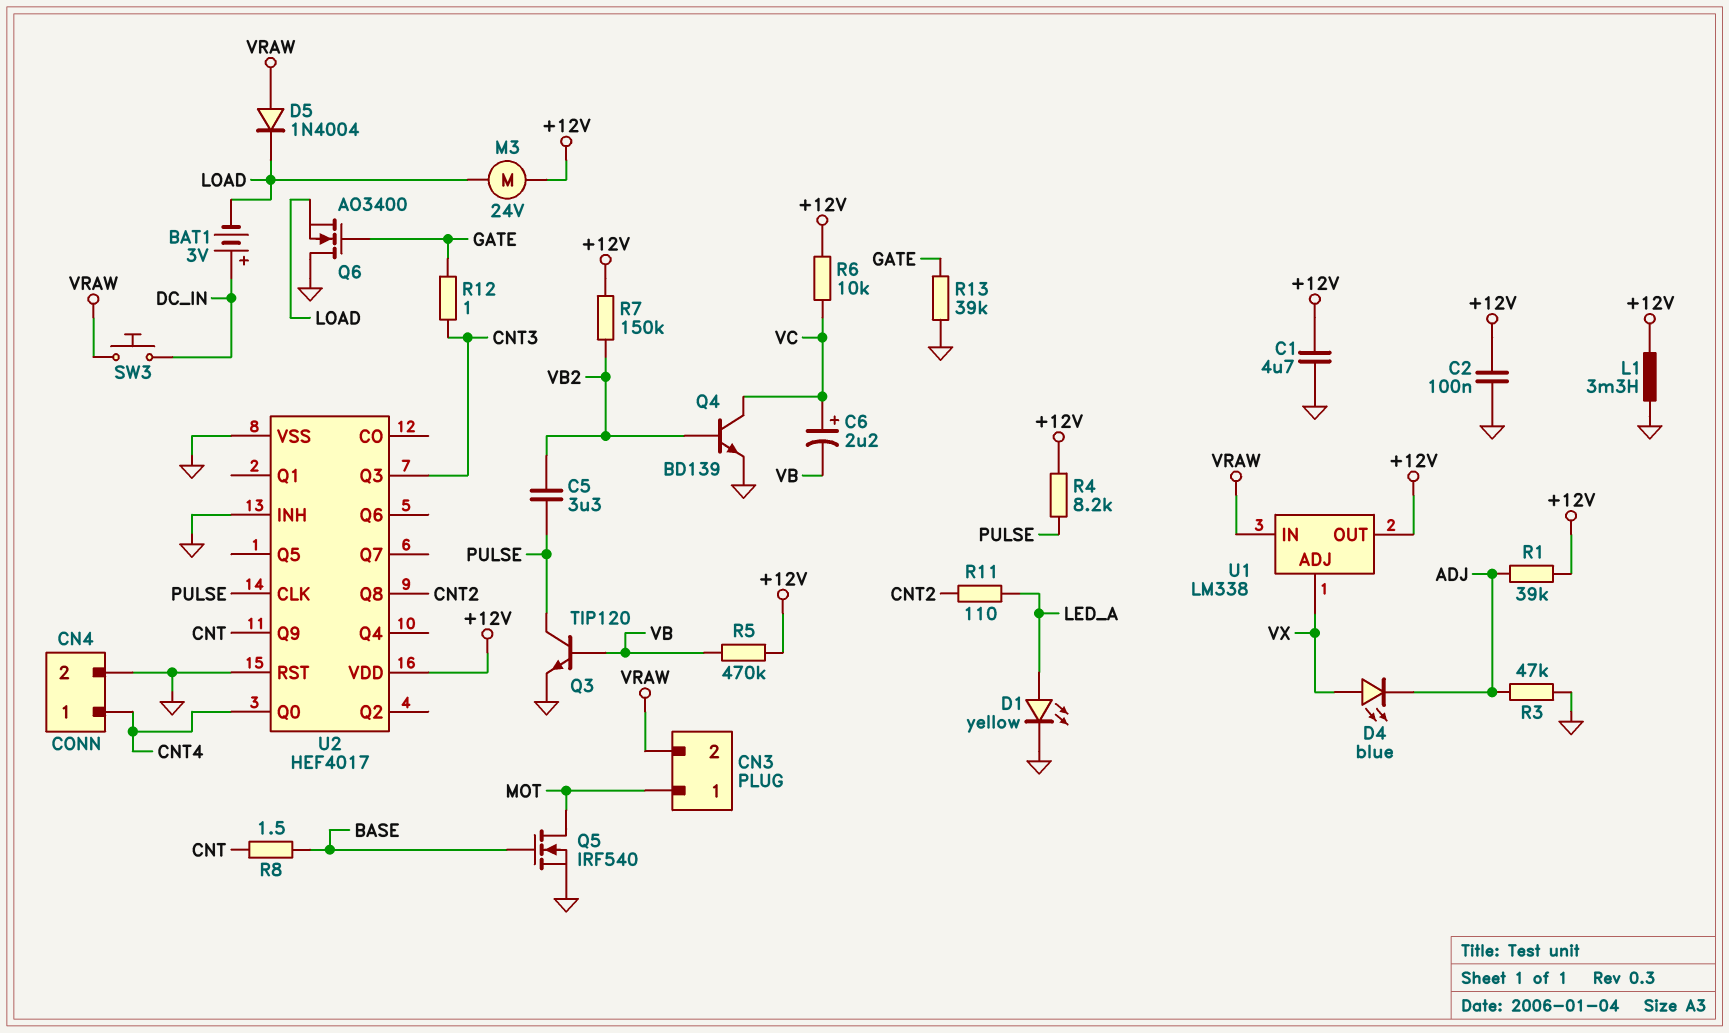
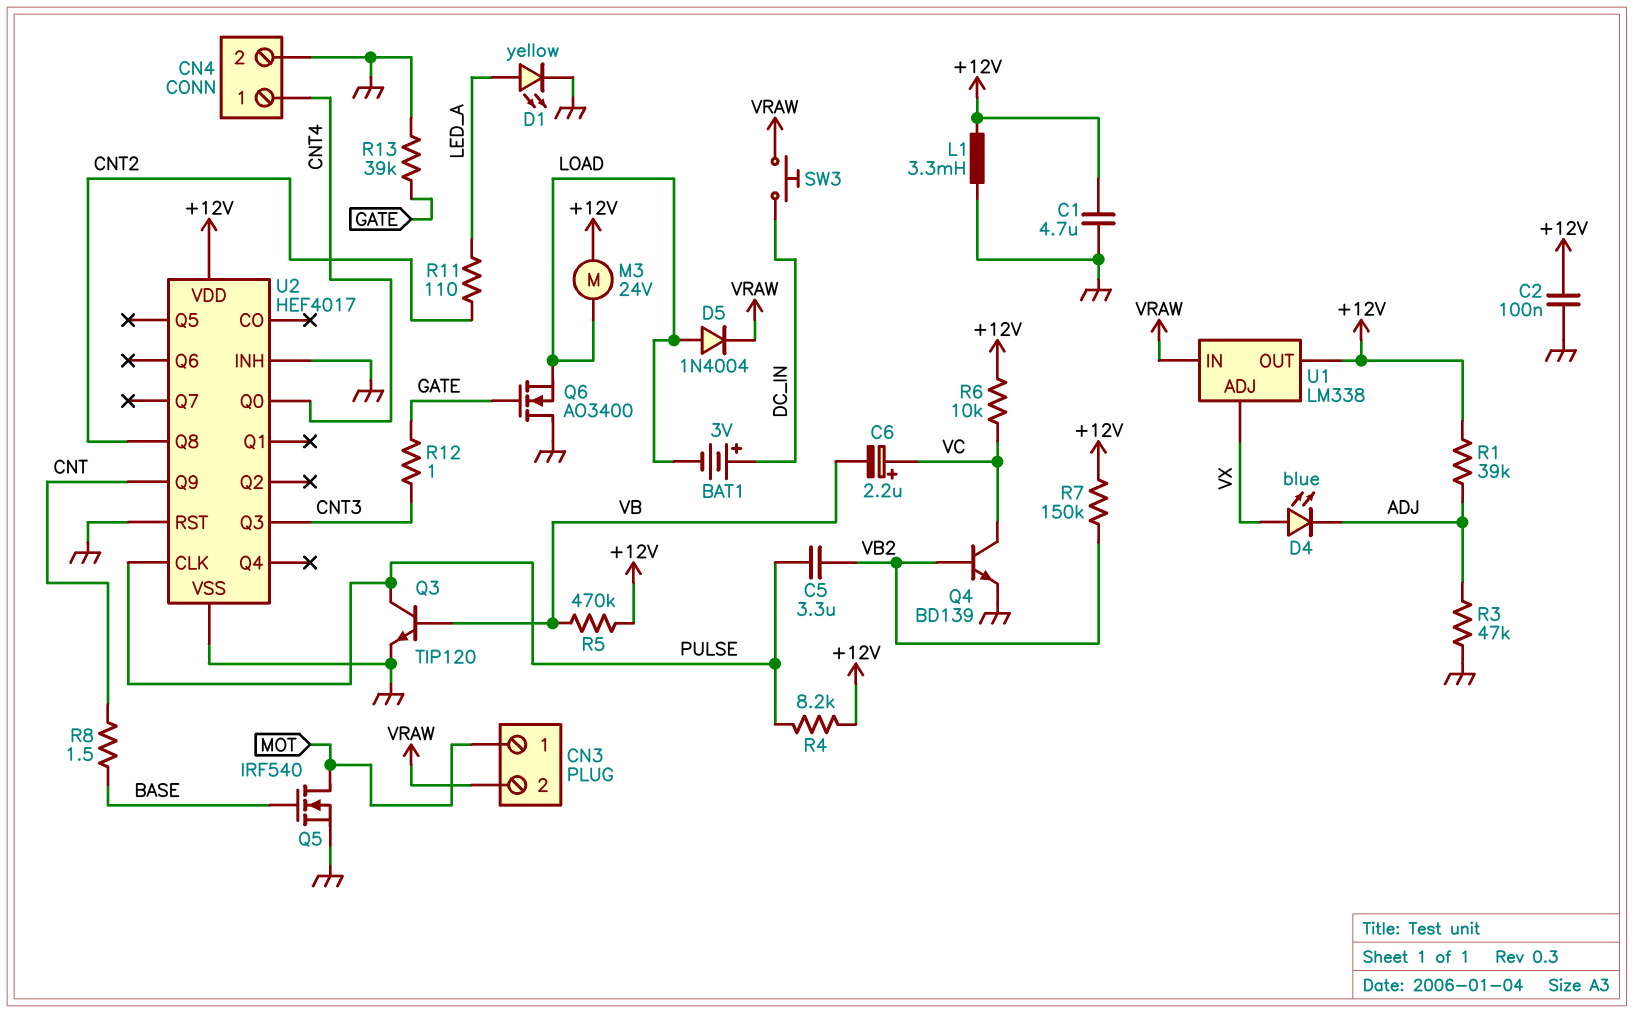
D5: diode 1N4004 (A VRAW, K LOAD) -> diode 1N4004 (A LOAD, K VRAW)

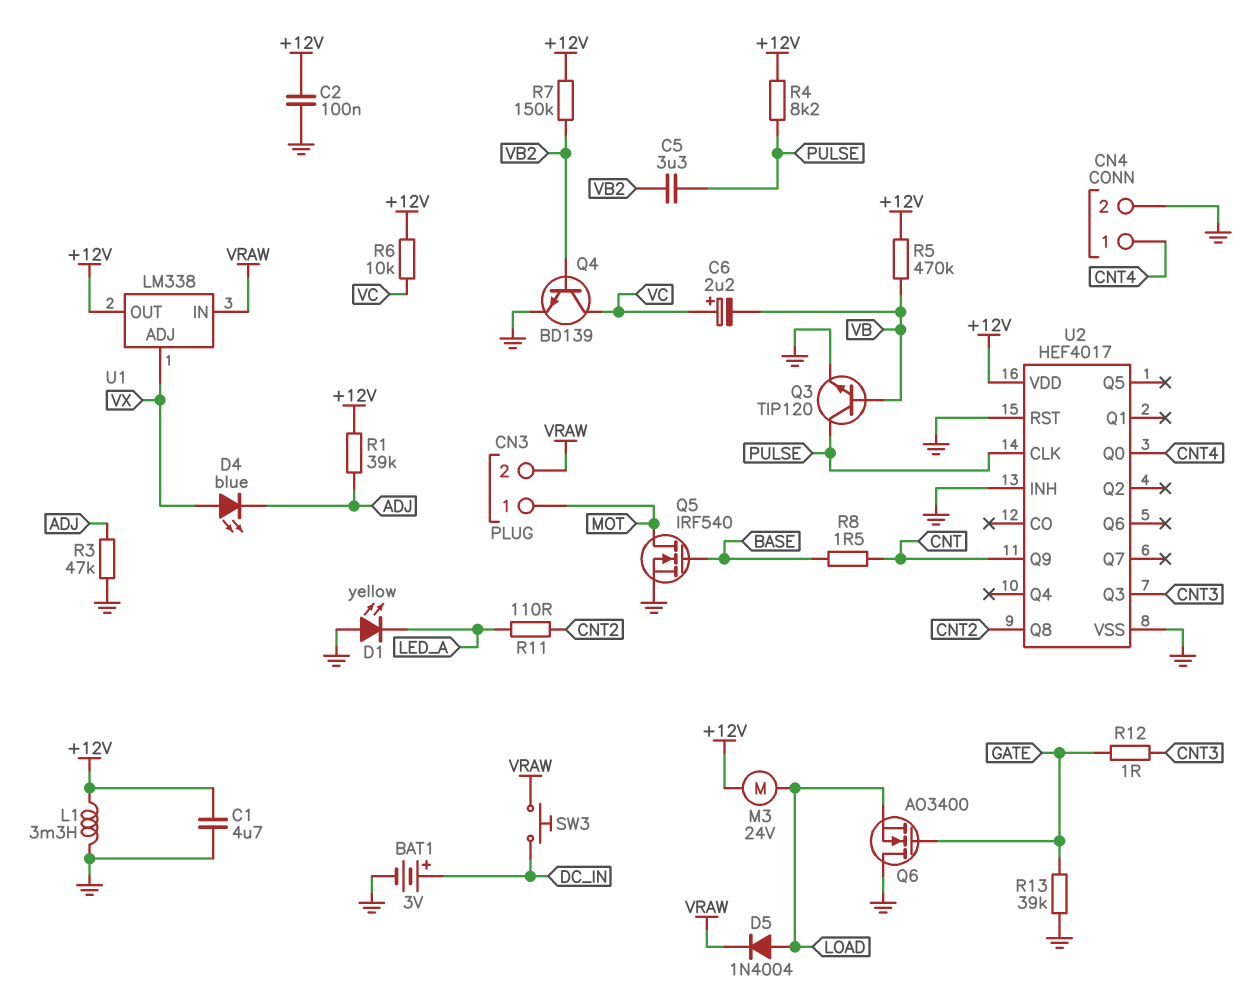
BAT1: 3V (plus DC_IN, minus LOAD) -> 3V (plus DC_IN, minus GND)
D1: LED yellow (A LED_A, K GND) -> LED yellow (A GND, K LED_A)

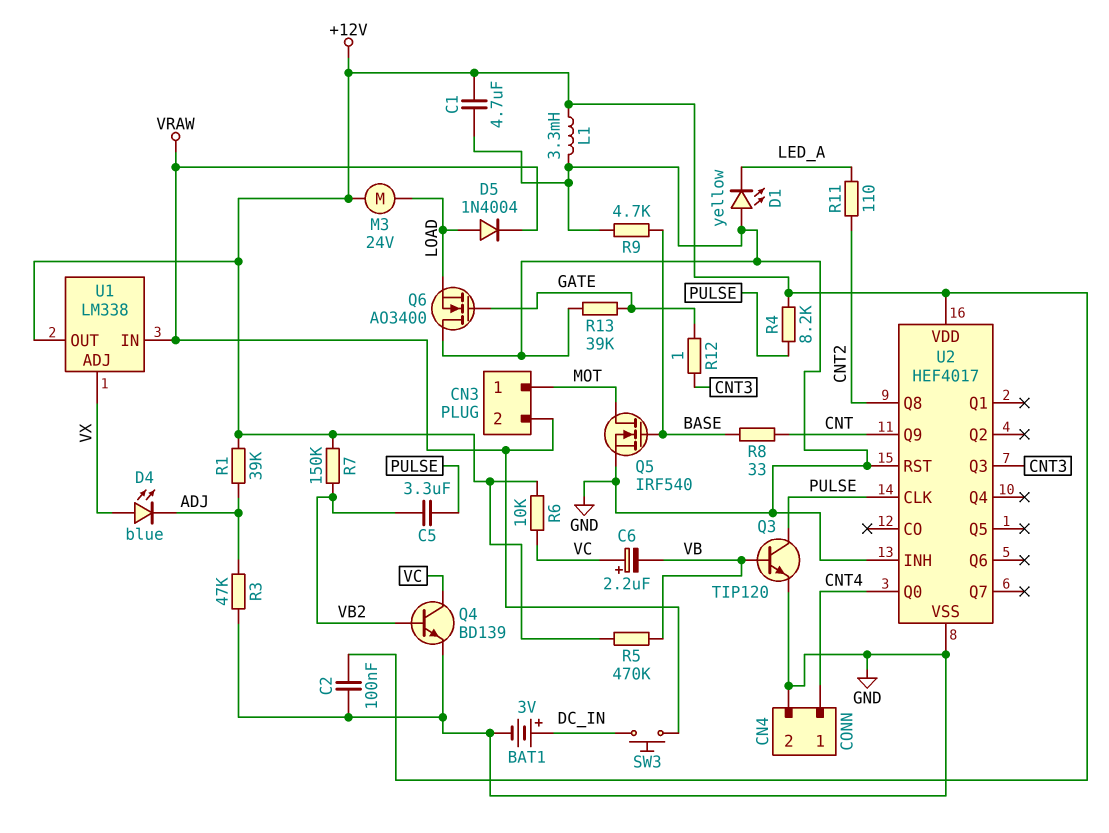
R8: 1.5 (BASE, CNT) -> 33 (BASE, CNT)
R9: none -> 4.7k (BASE, GND)

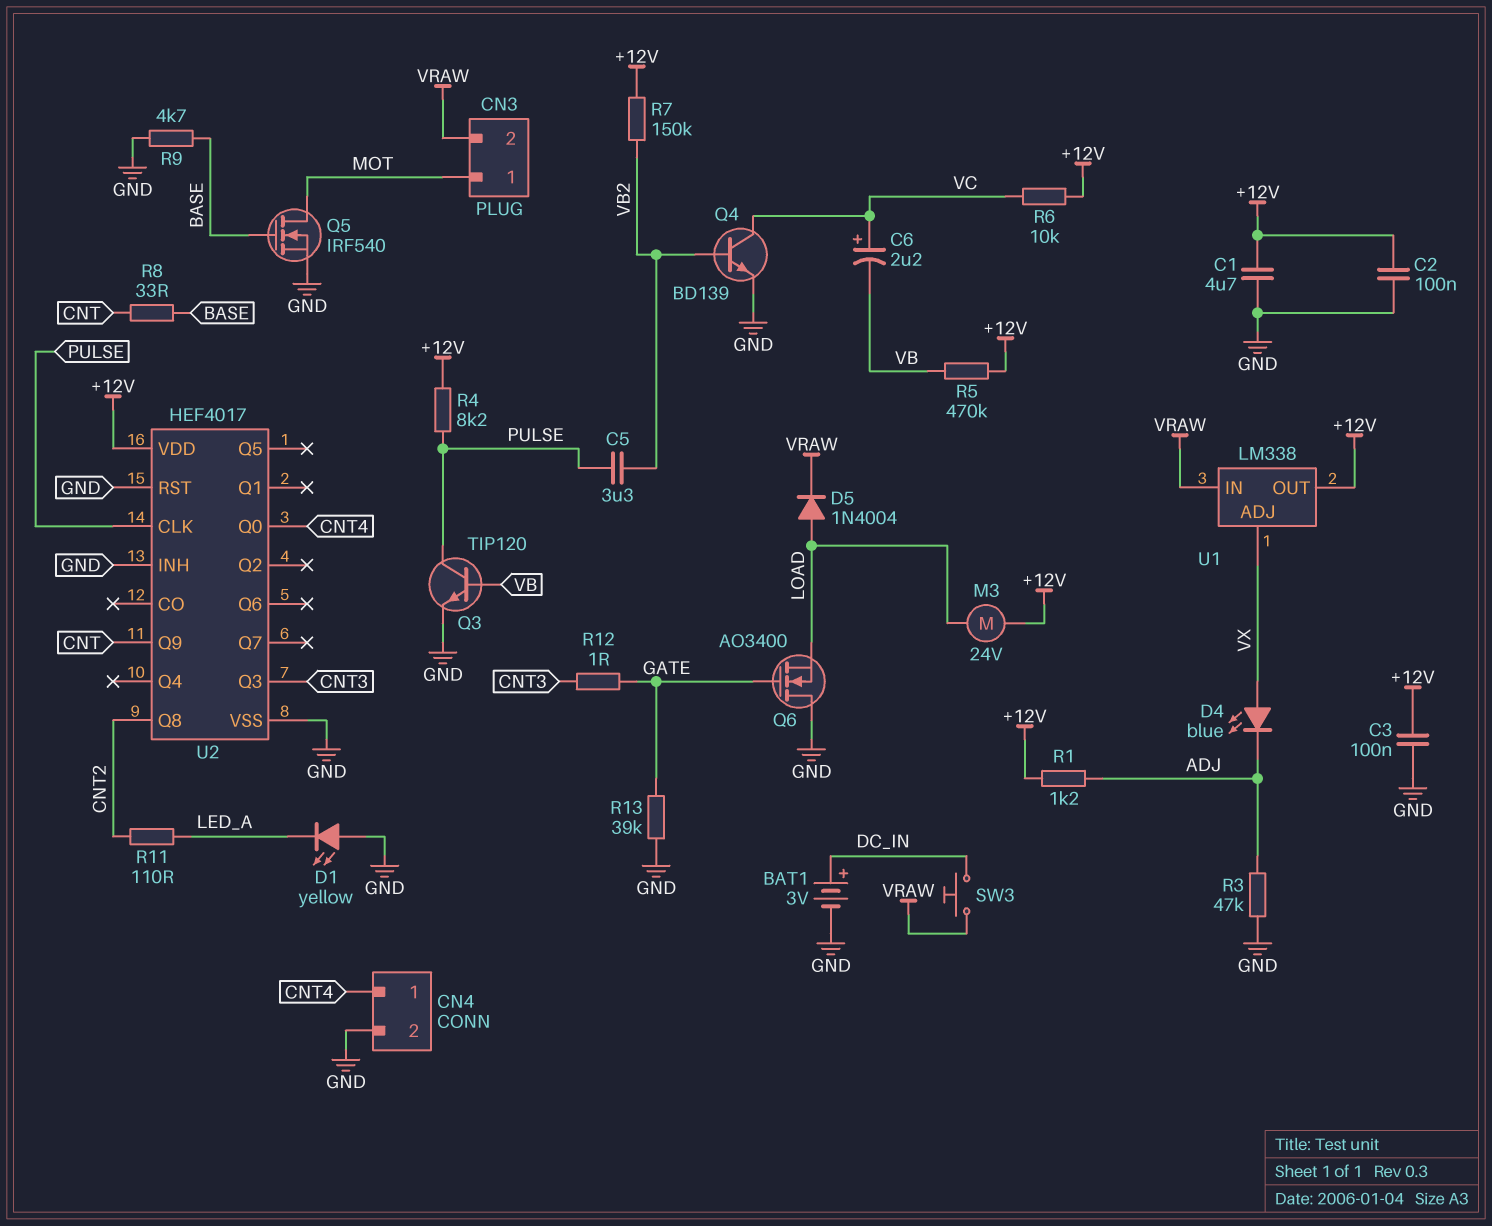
C3: none -> 100nF (+12V, GND)
L1: 3.3mH (+12V, GND) -> none
R1: 39k (+12V, ADJ) -> 1.2k (+12V, ADJ)

